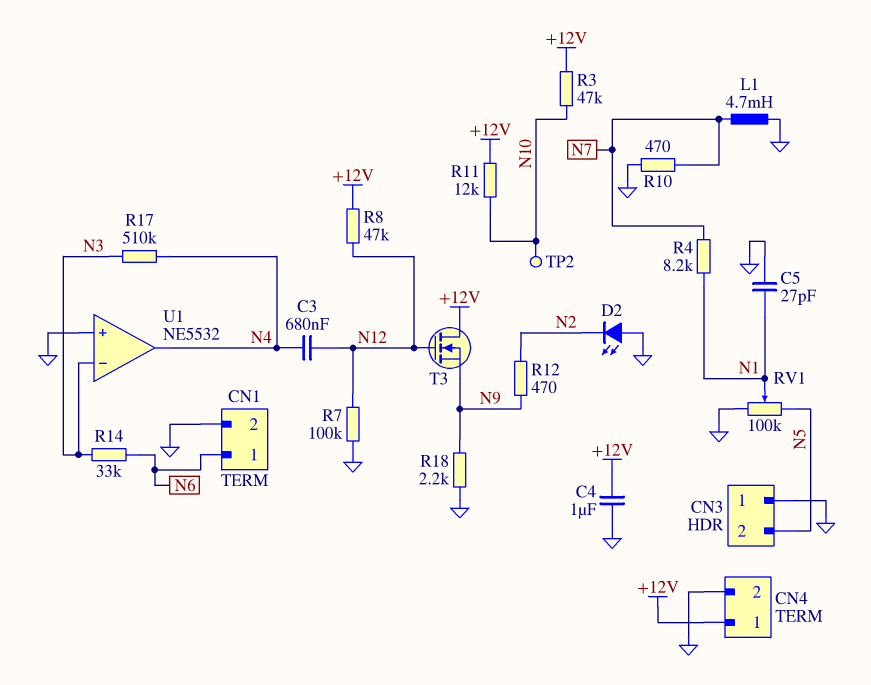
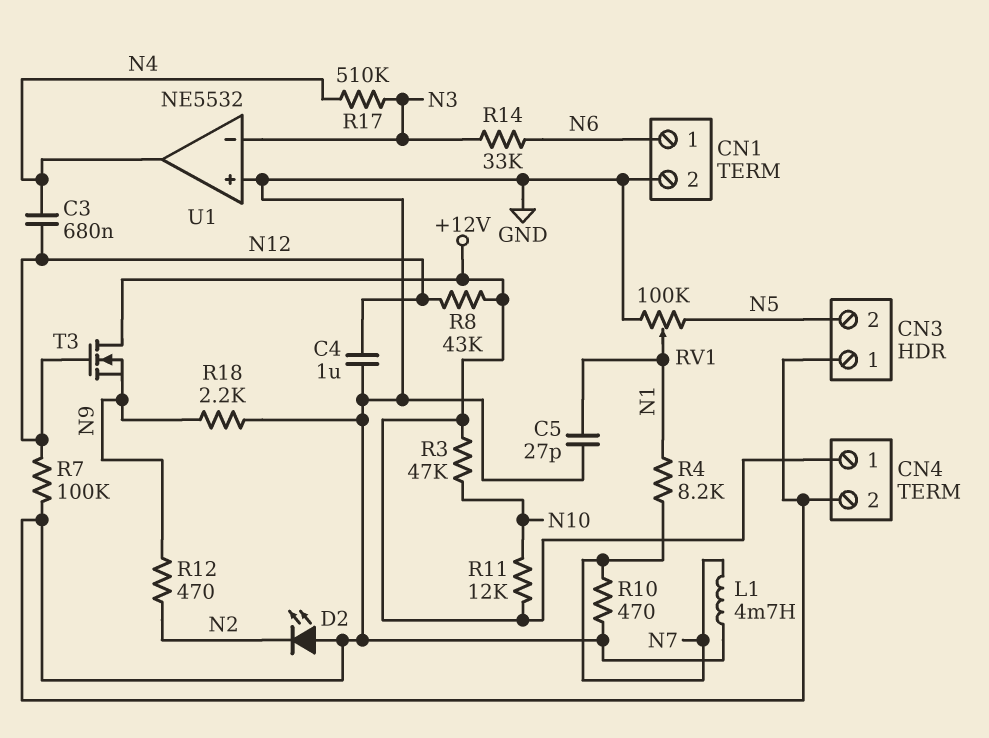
C4: 1uF (+12V, GND) -> 1uF (GND, N12)
R8: 47k (+12V, N12) -> 43k (+12V, N12)
TP2: test point (N10) -> none

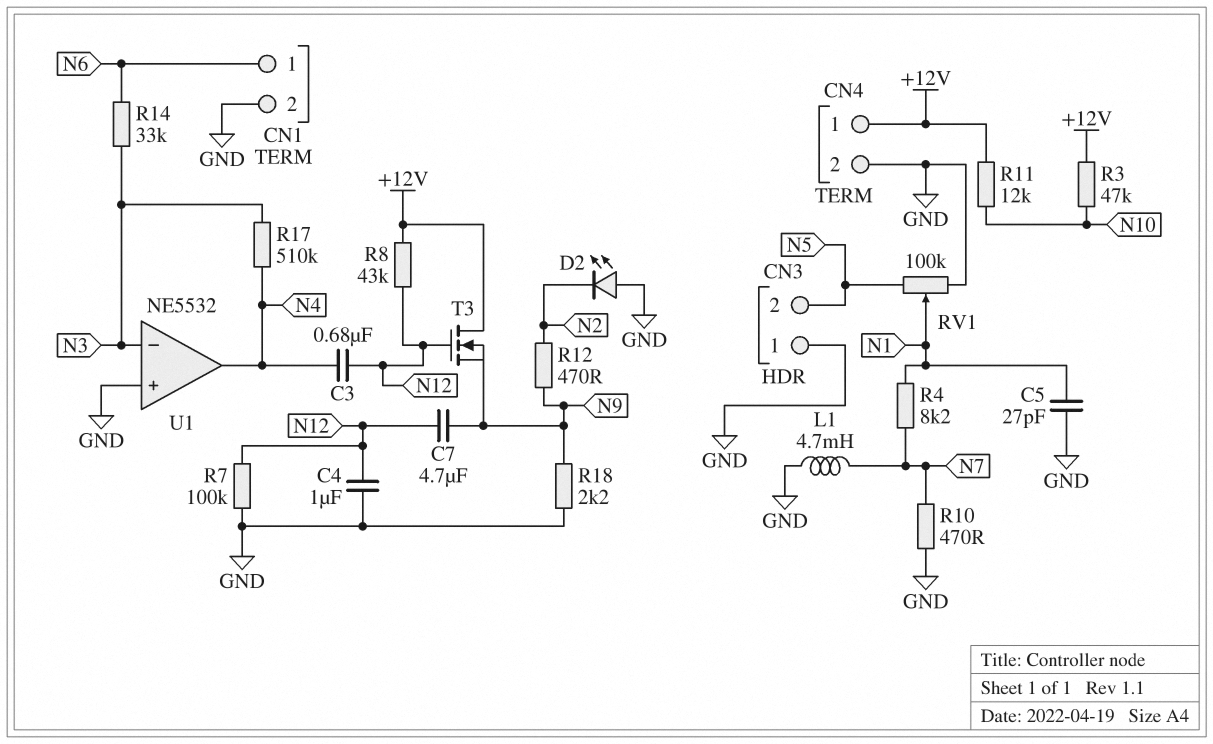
C7: none -> 4.7uF (N9, N12)

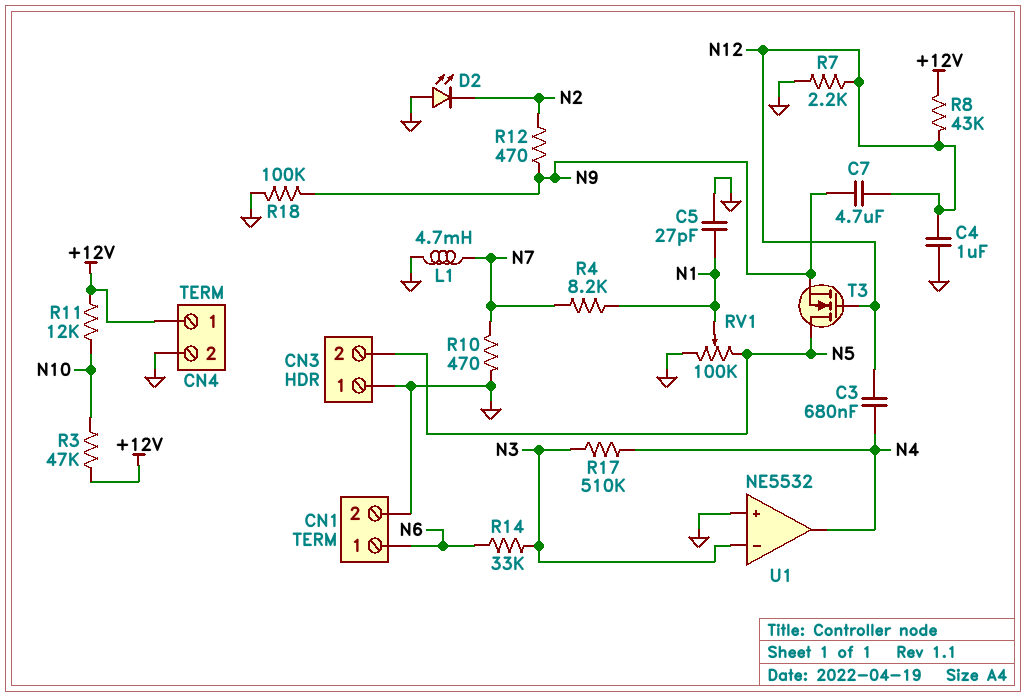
R7: 100k (GND, N12) -> 2.2k (GND, N12)
R18: 2.2k (GND, N9) -> 100k (GND, N9)
T3: NMOS (G N12, D +12V, S N9) -> NMOS (G N12, D N5, S N9)

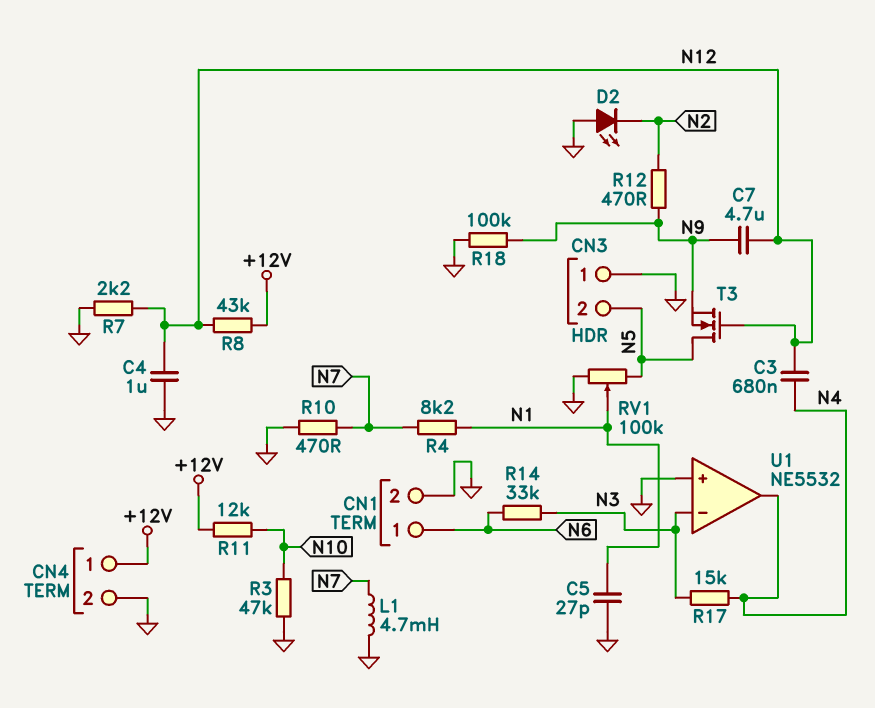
R3: 47k (+12V, N10) -> 47k (GND, N10)
R17: 510k (N3, N4) -> 15k (N3, N4)

